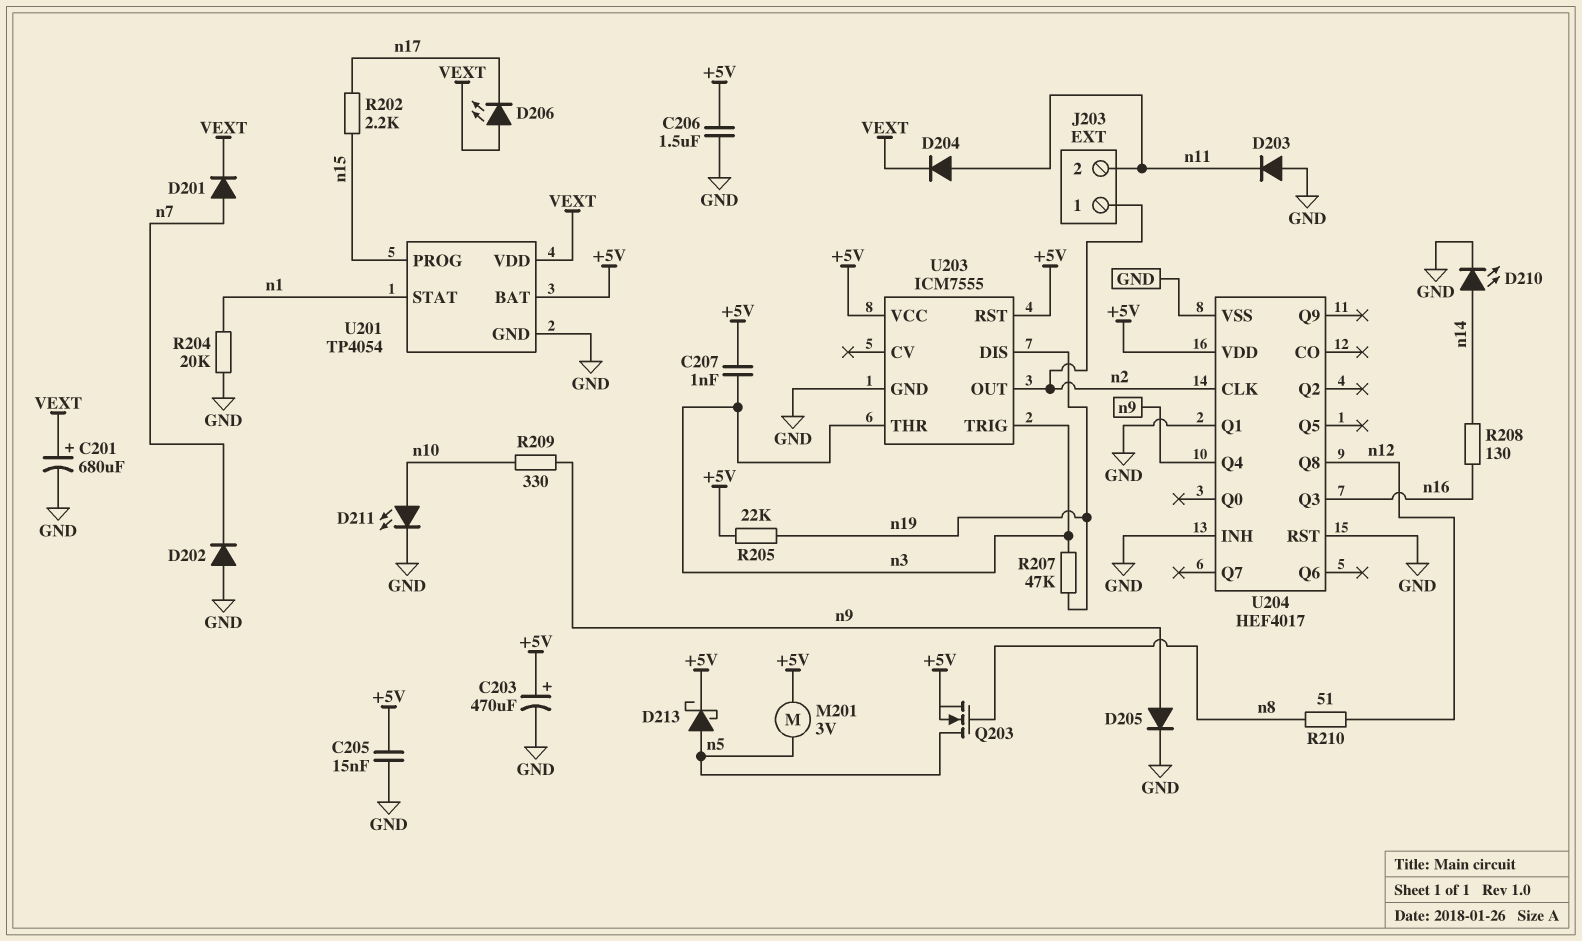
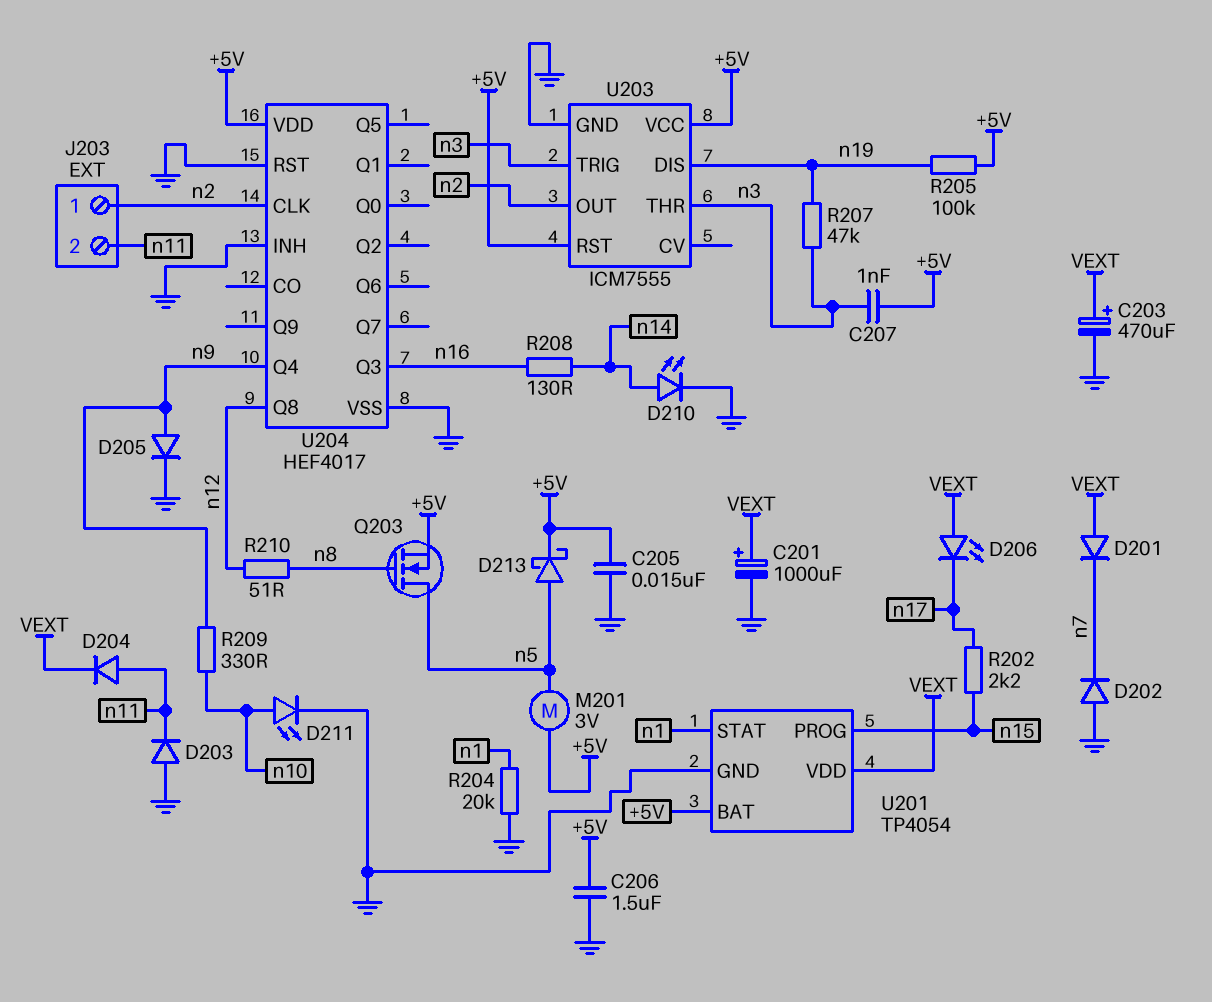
C201: 680uF (plus VEXT, minus GND) -> 1000uF (plus VEXT, minus GND)
C203: 470uF (plus +5V, minus GND) -> 470uF (plus VEXT, minus GND)
D201: diode (A n7, K VEXT) -> diode (A VEXT, K n7)
R205: 22k (+5V, n19) -> 100k (+5V, n19)
U204 pin Q1: GND -> none

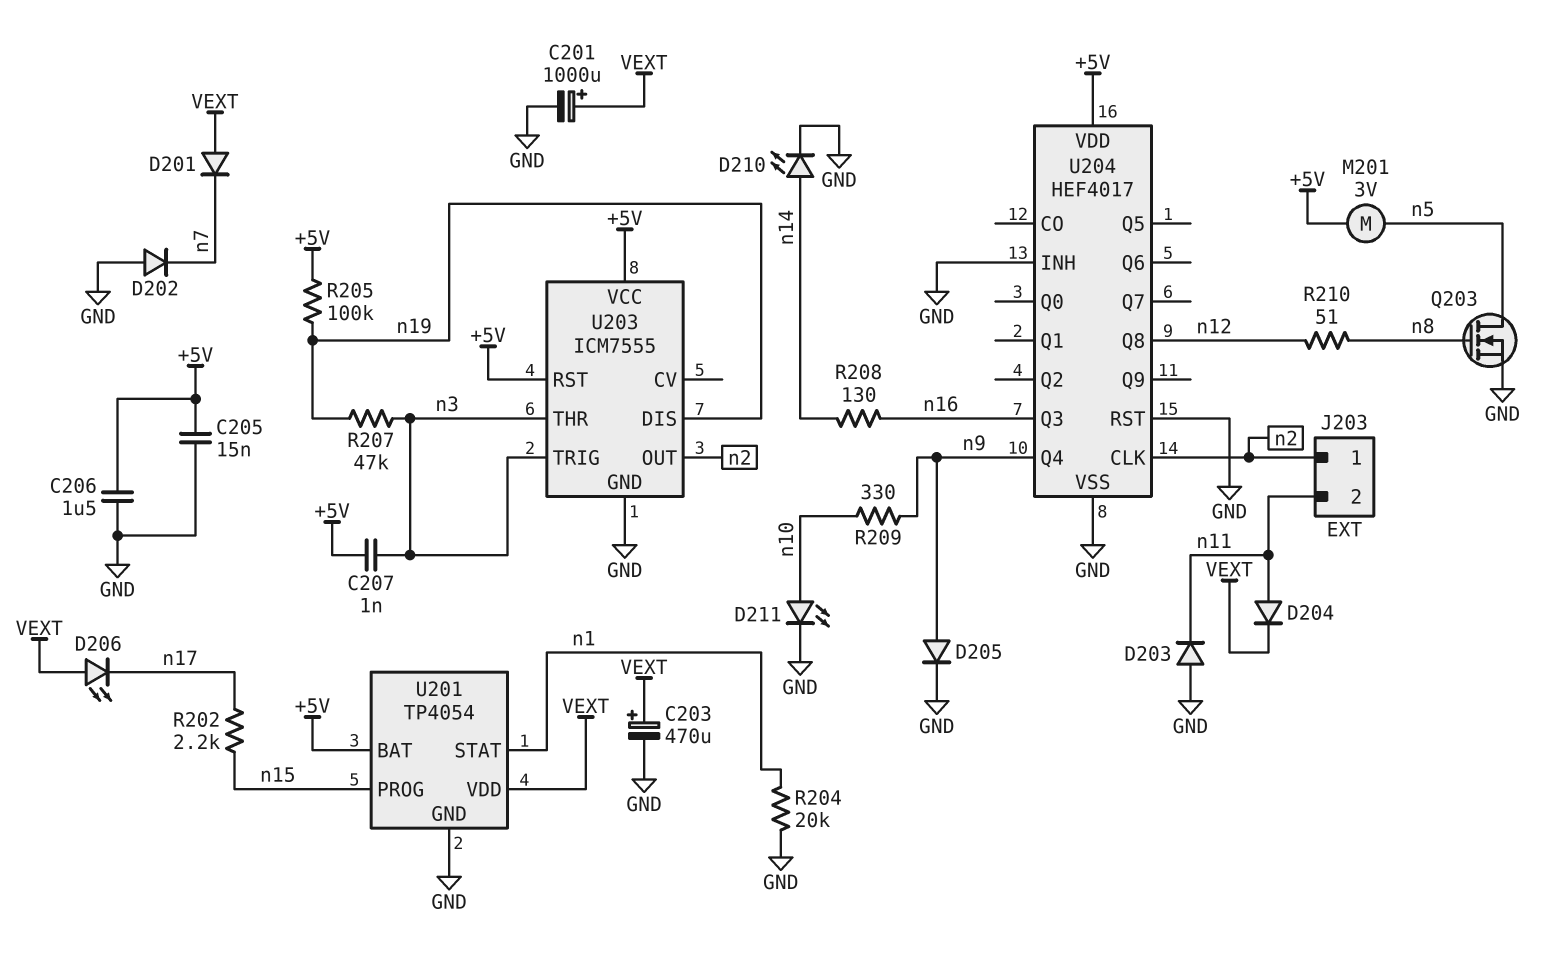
D213: schottky (A n5, K +5V) -> none
Q203: NMOS (G n8, D n5, S +5V) -> NMOS (G n8, D n5, S GND)

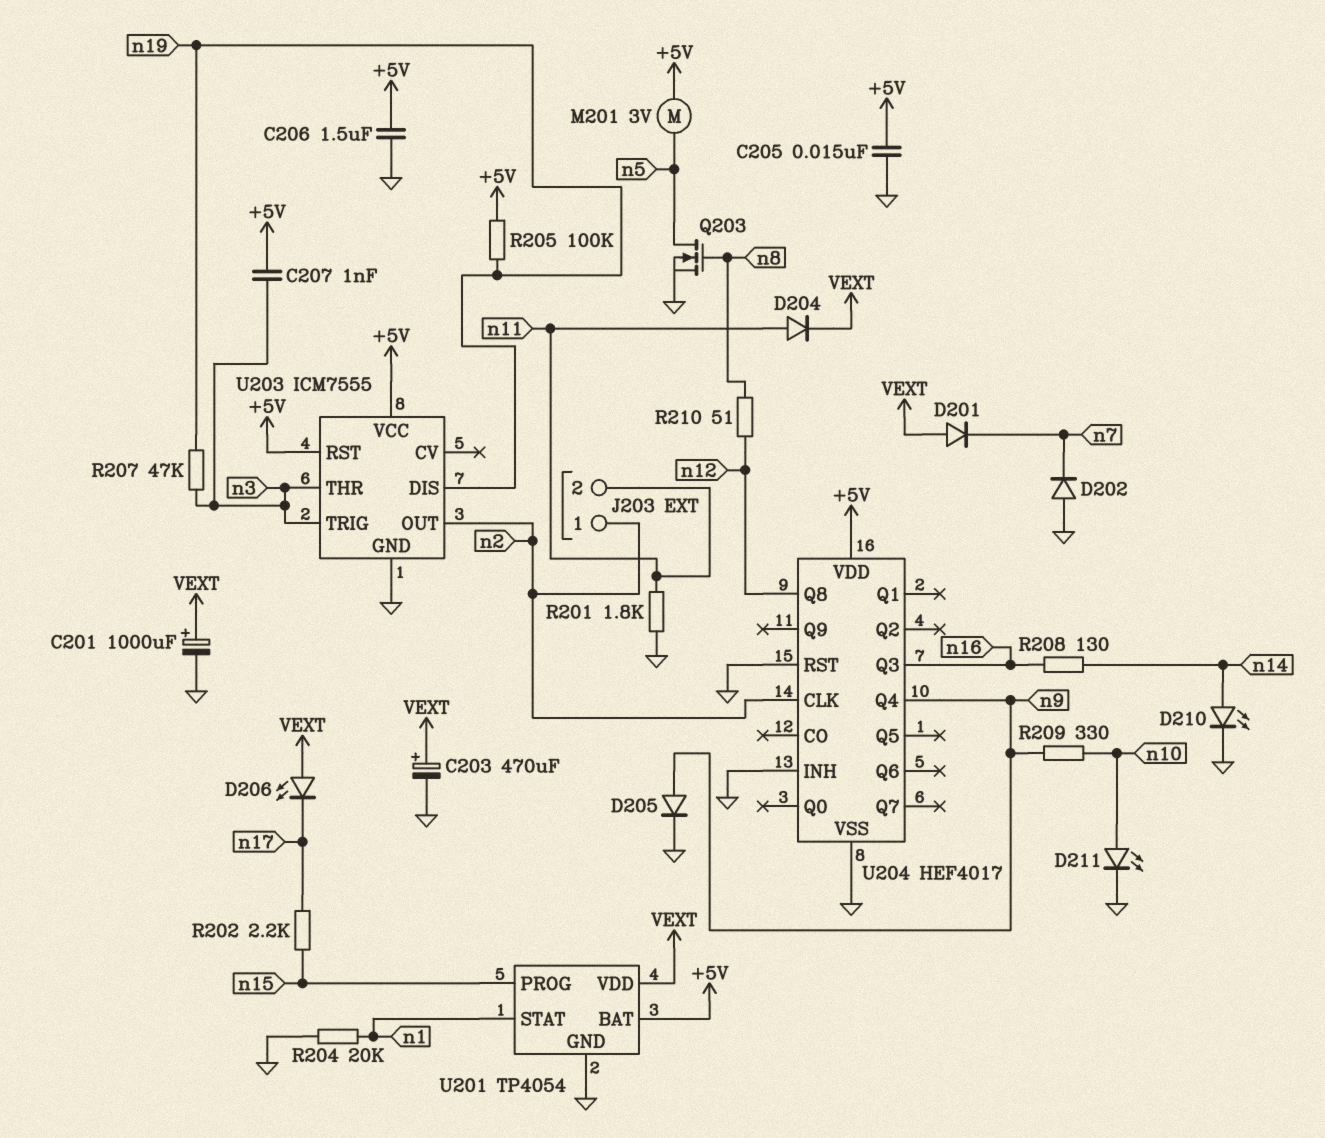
D203: diode (A GND, K n11) -> none
R201: none -> 1.8k (GND, n11)

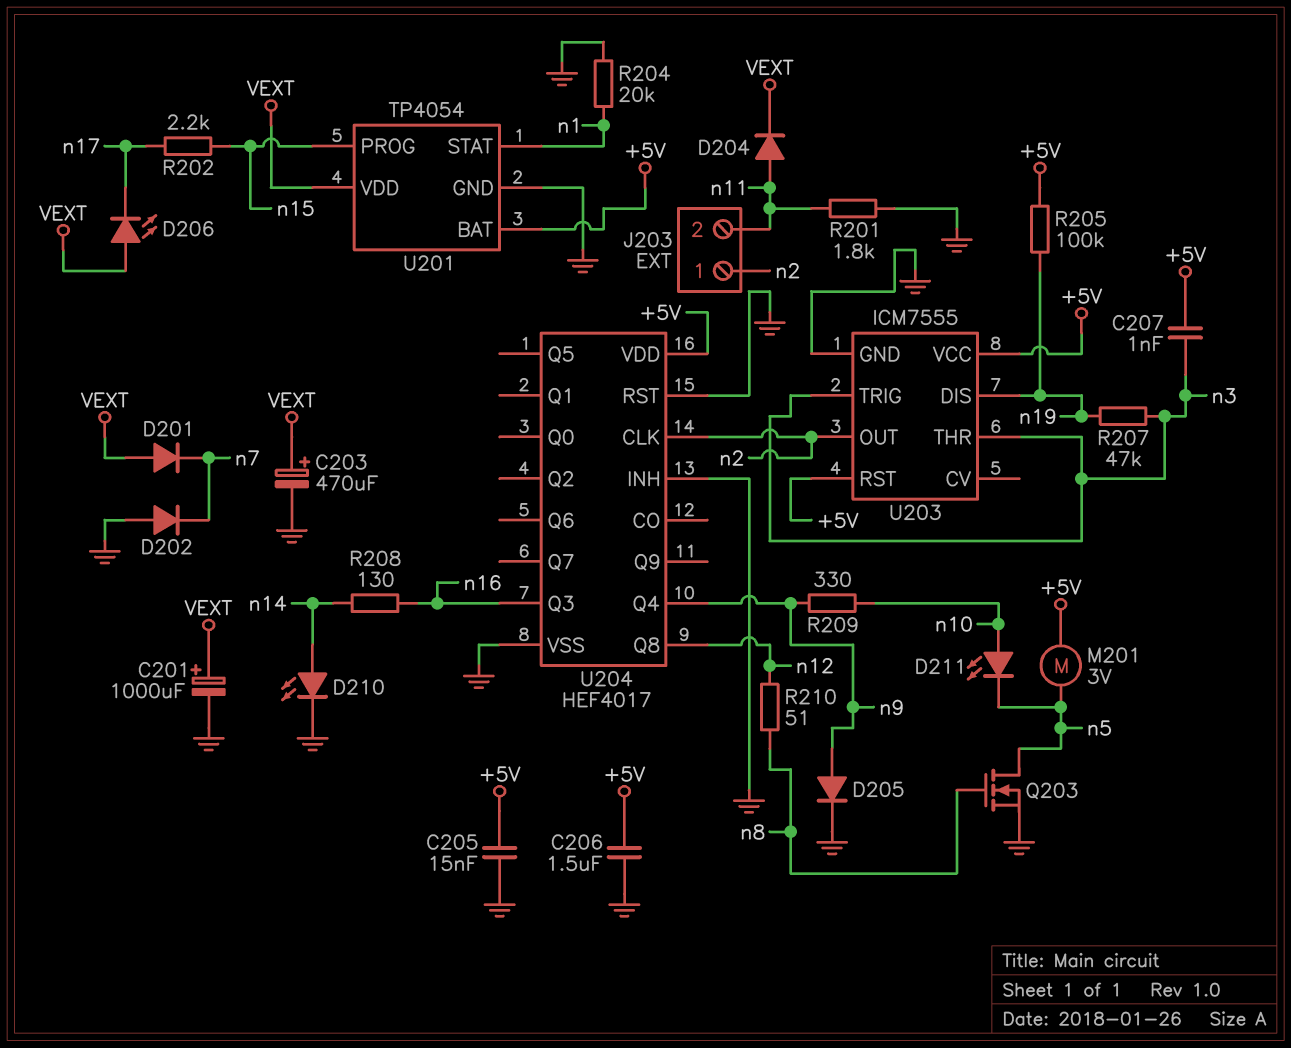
D211: LED (A n10, K GND) -> LED (A n10, K n5)

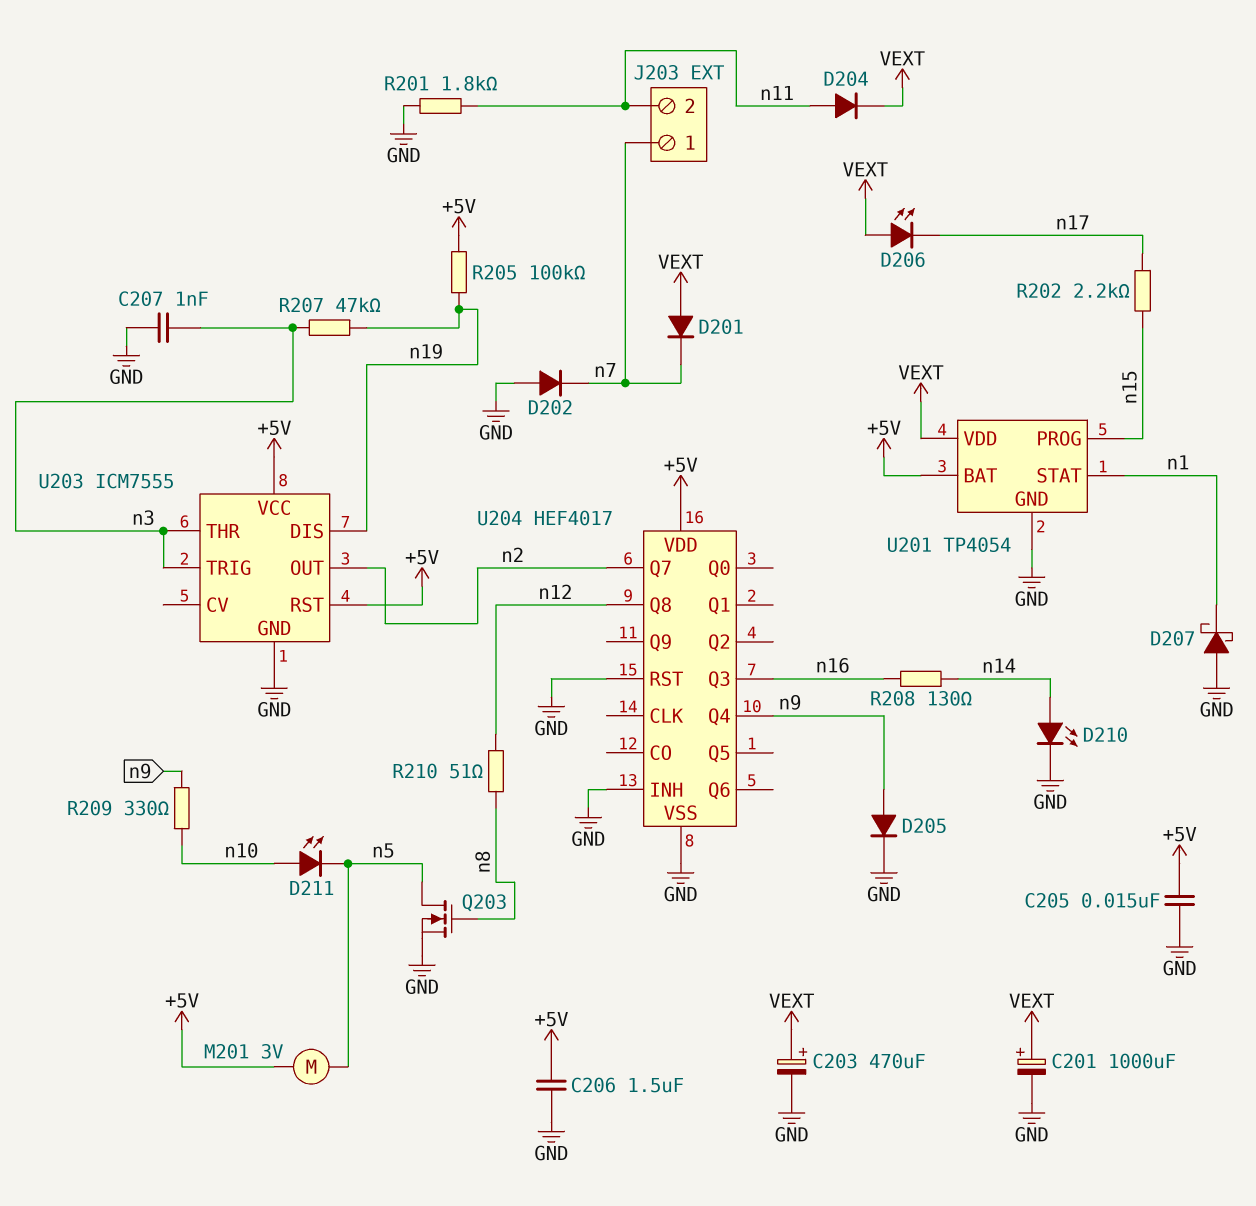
C207: 1nF (+5V, n3) -> 1nF (GND, n3)
D207: none -> schottky (A GND, K n1)
J203 pin 1: n2 -> n7
R204: 20k (GND, n1) -> none
U204 pin CLK: n2 -> none
U204 pin Q7: none -> n2

